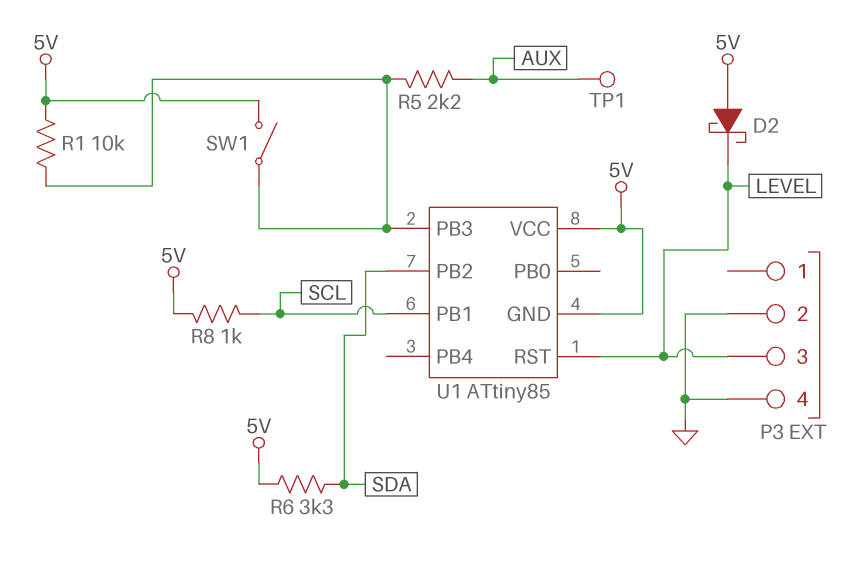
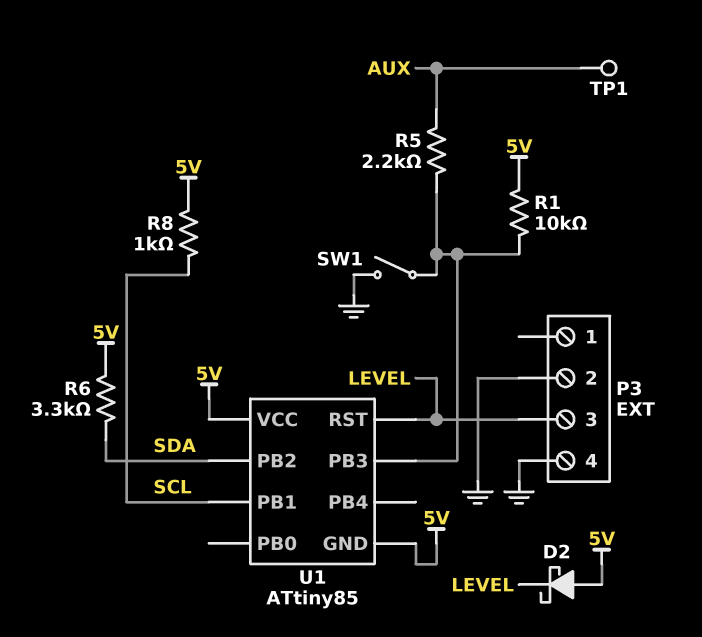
SW1: switch (5V, U1/PB3) -> switch (GND, U1/PB3)

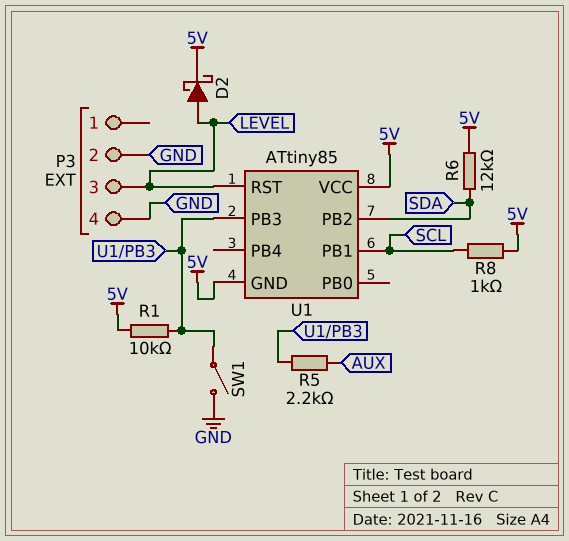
D2: schottky (A 5V, K LEVEL) -> schottky (A LEVEL, K 5V)
R6: 3.3k (5V, SDA) -> 12k (5V, SDA)
TP1: test point (AUX) -> none

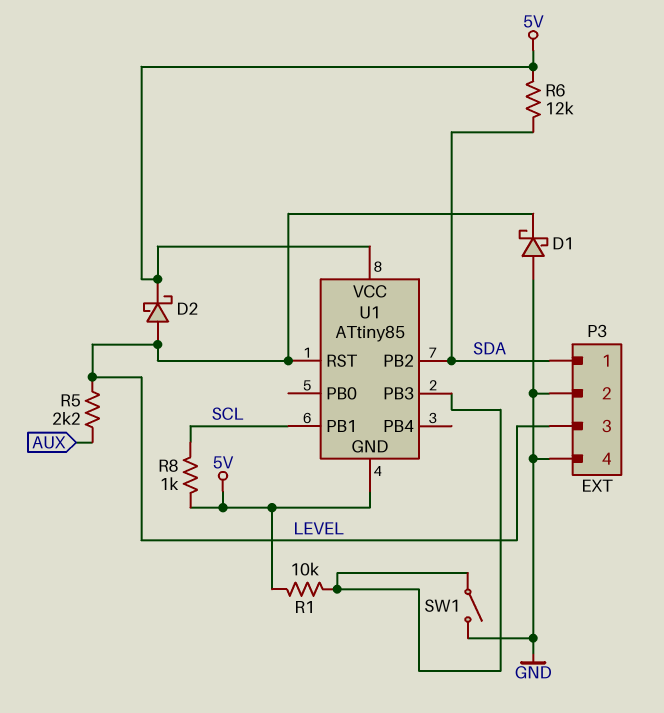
D1: none -> schottky (A GND, K LEVEL)
P3 pin 1: none -> SDA
R5: 2.2k (AUX, U1/PB3) -> 2.2k (AUX, LEVEL)

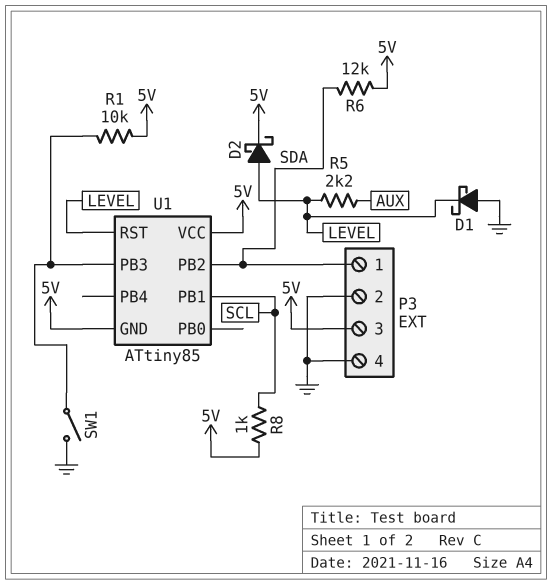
P3 pin 3: LEVEL -> 5V

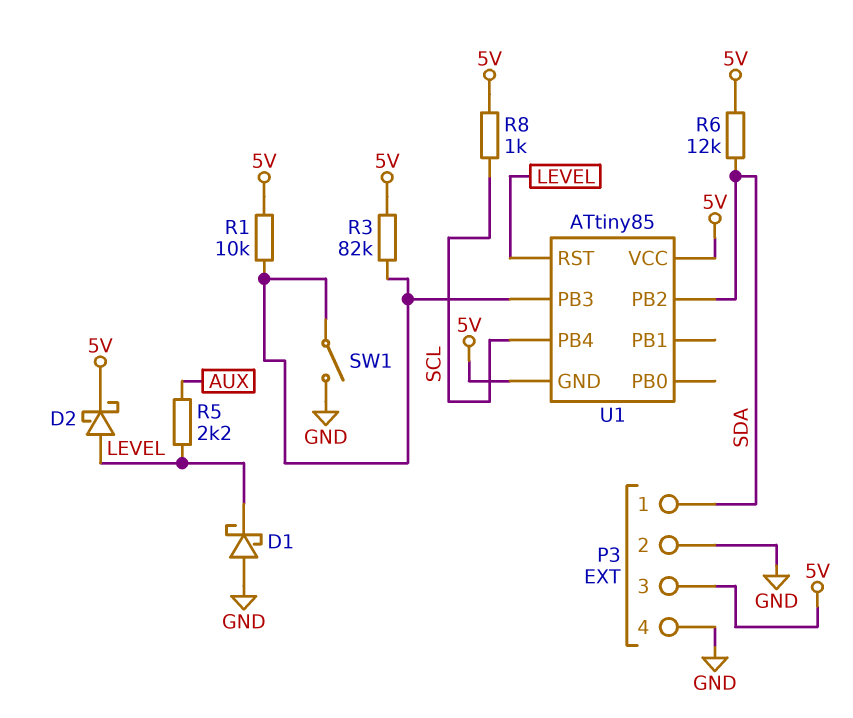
R3: none -> 82k (5V, U1/PB3)
U1 pin PB1: SCL -> none
U1 pin PB4: none -> SCL

